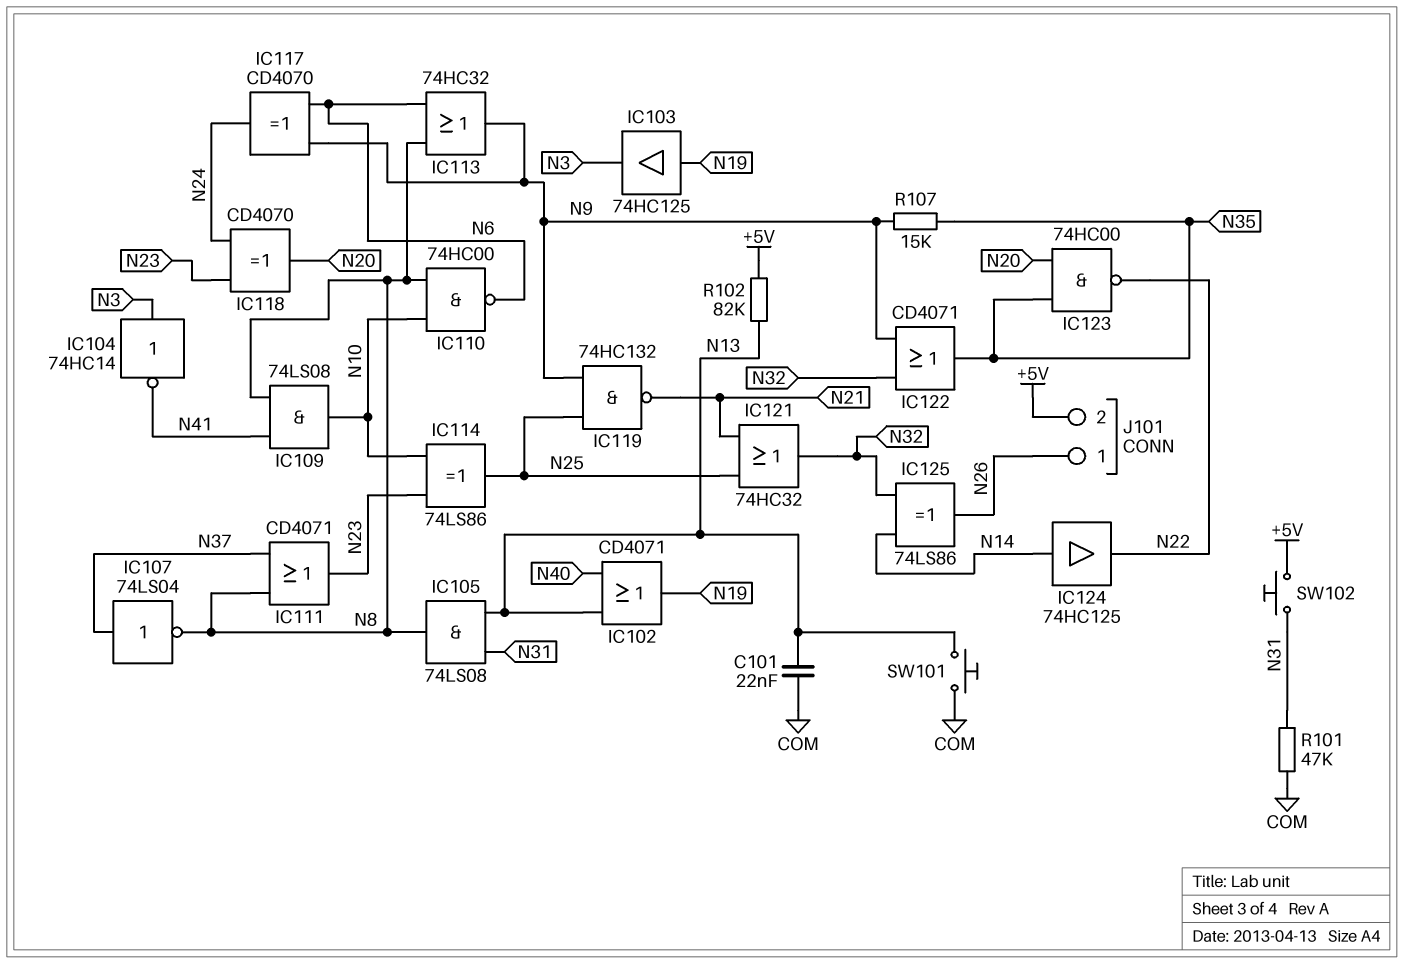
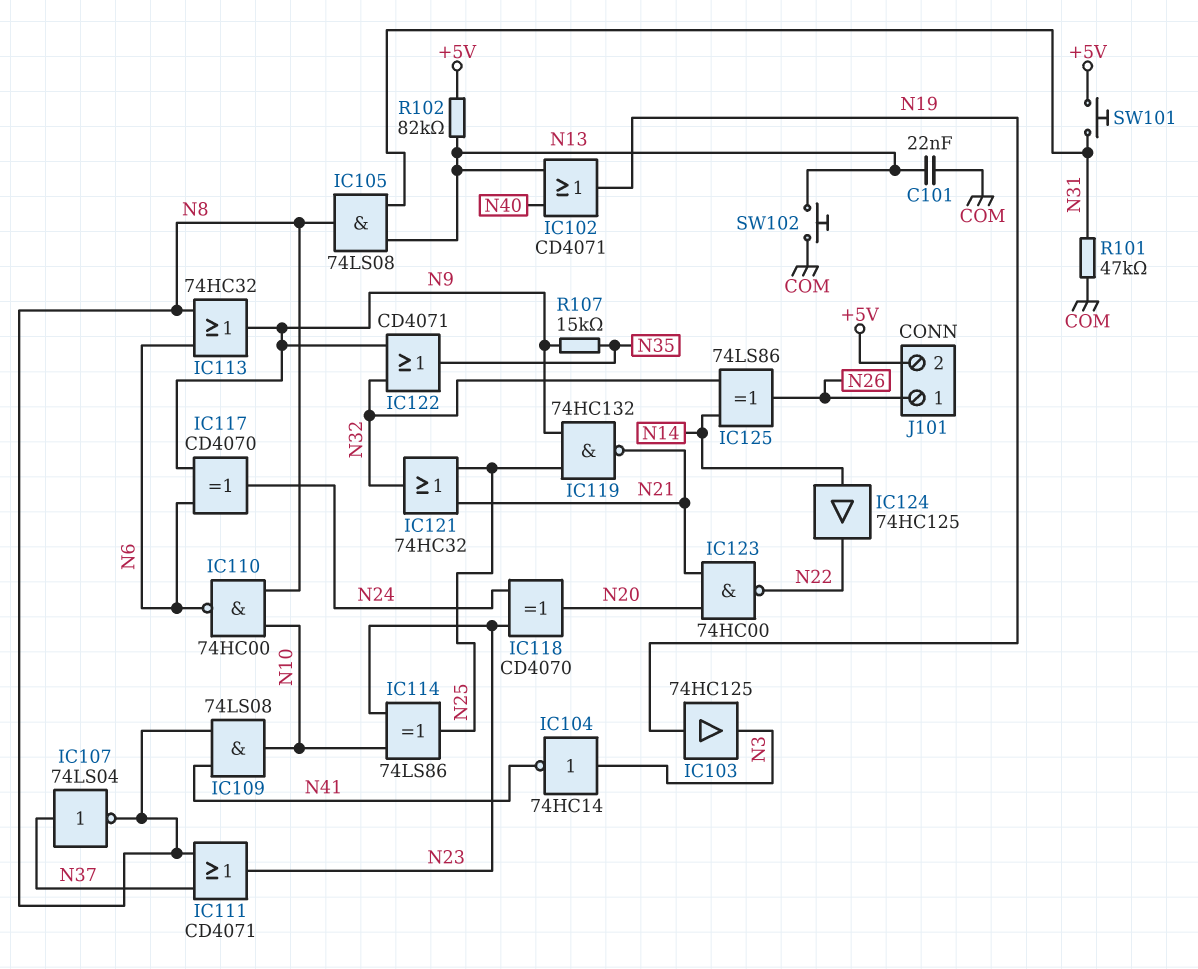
IC123: NAND 74HC00 (in N20, in N35, out N22) -> NAND 74HC00 (in N20, in N21, out N22)
SW101: button (COM, N13) -> button (+5V, N31)
SW102: button (+5V, N31) -> button (COM, N13)

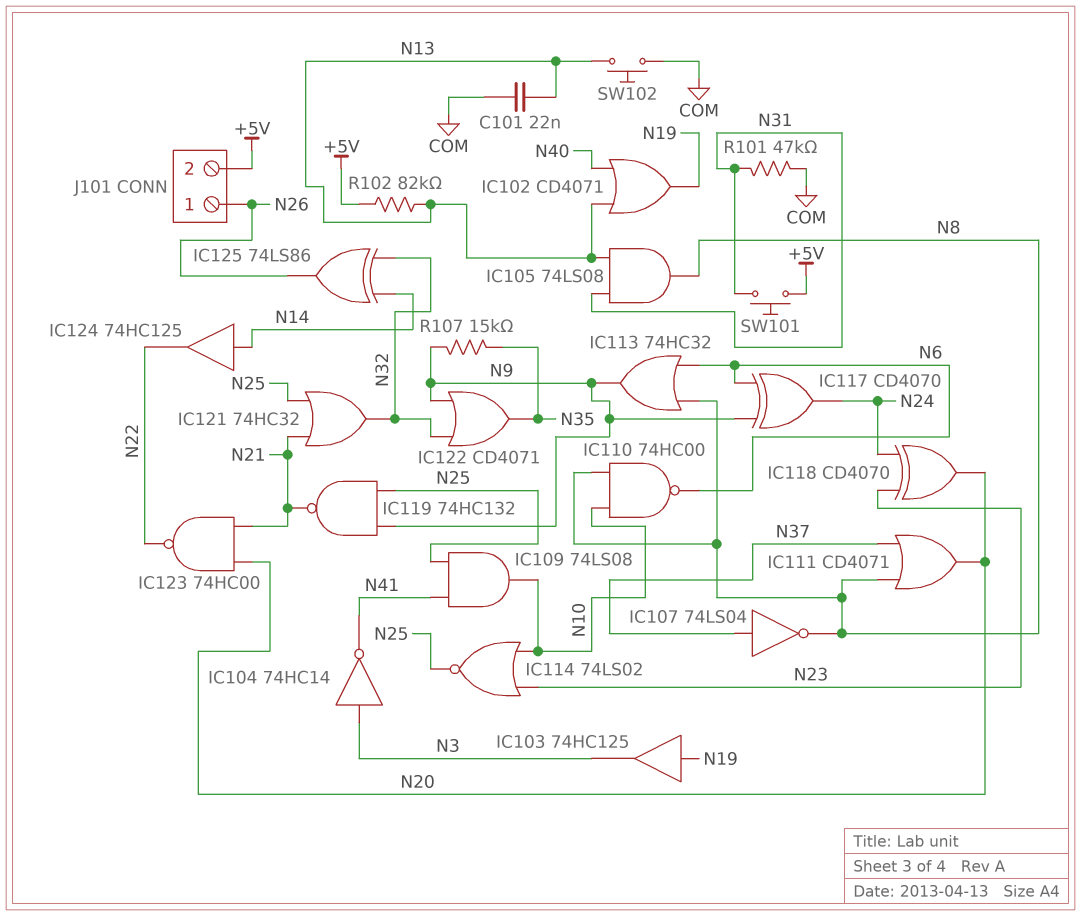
IC109: AND 74LS08 (in N8, in N41, out N10) -> AND 74LS08 (in N25, in N41, out N10)
IC111: OR CD4071 (in N8, in N37, out N23) -> OR CD4071 (in N8, in N37, out N20)
IC114: XOR 74LS86 (in N10, in N23, out N25) -> NOR 74LS02 (in N10, in N23, out N25)

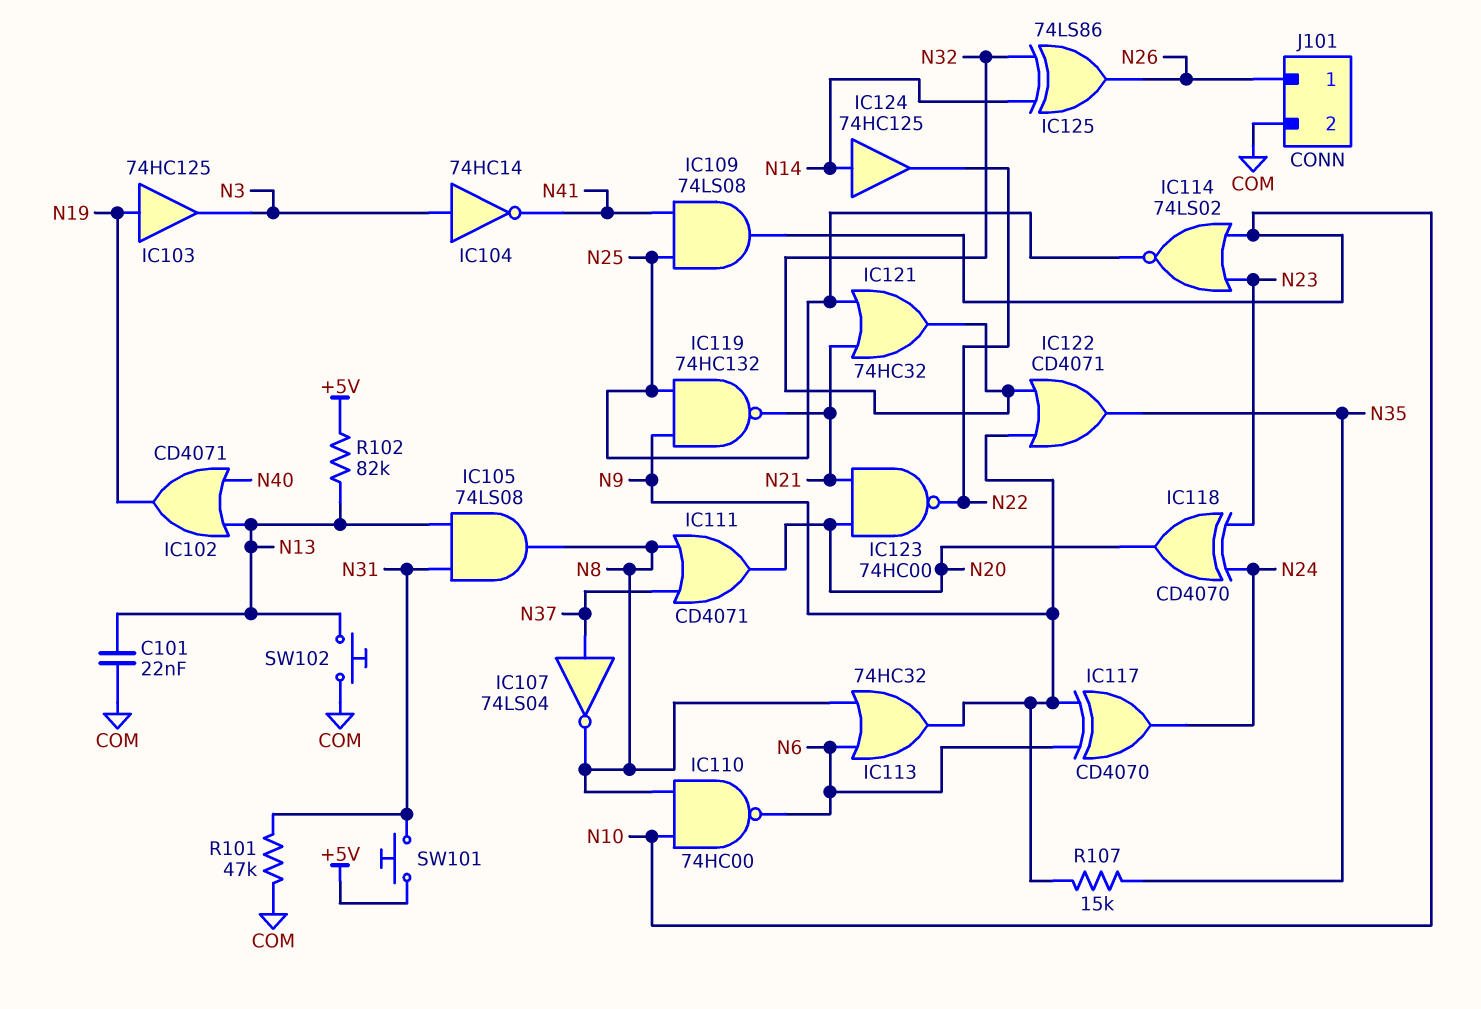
J101 pin 2: +5V -> COM

